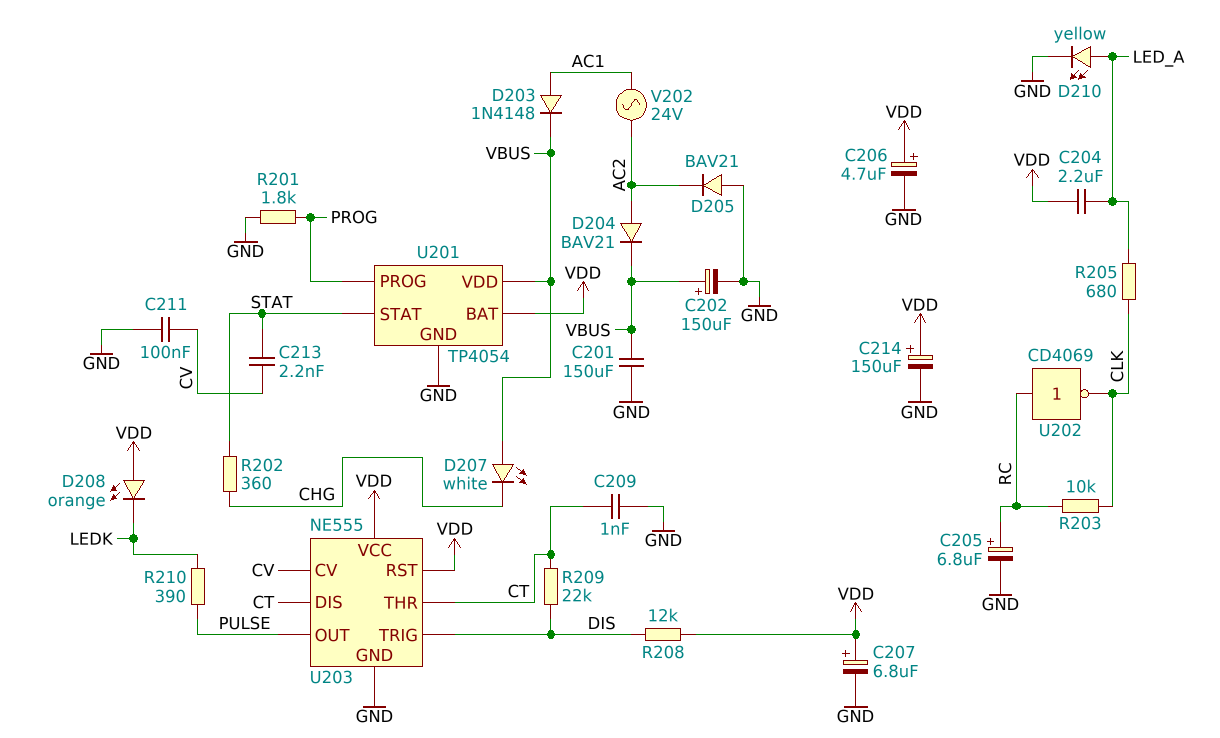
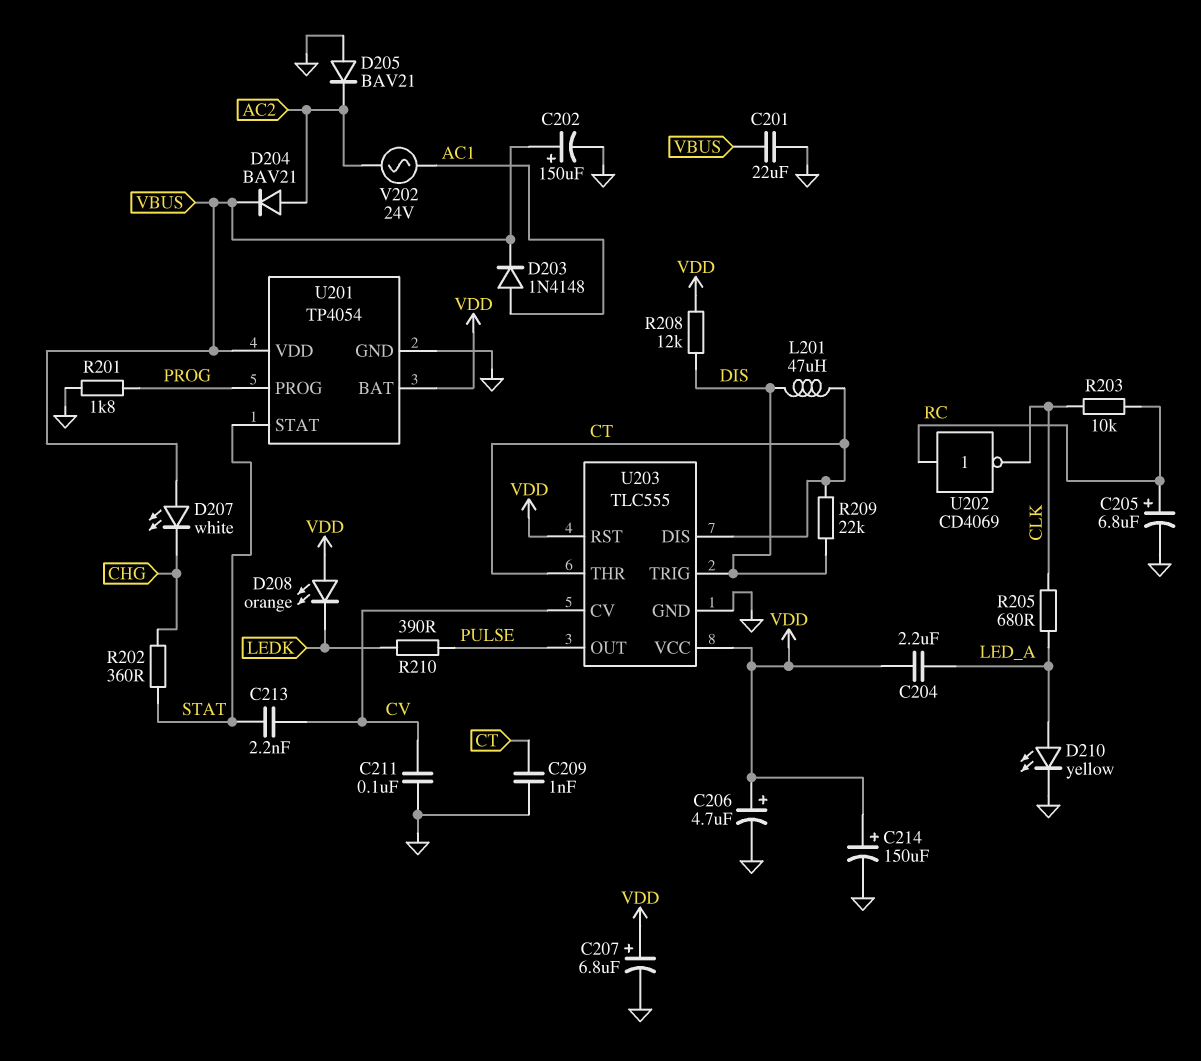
C201: 150uF (GND, VBUS) -> 22uF (GND, VBUS)
L201: none -> 47uH (CT, DIS)
U203: NE555 -> TLC555

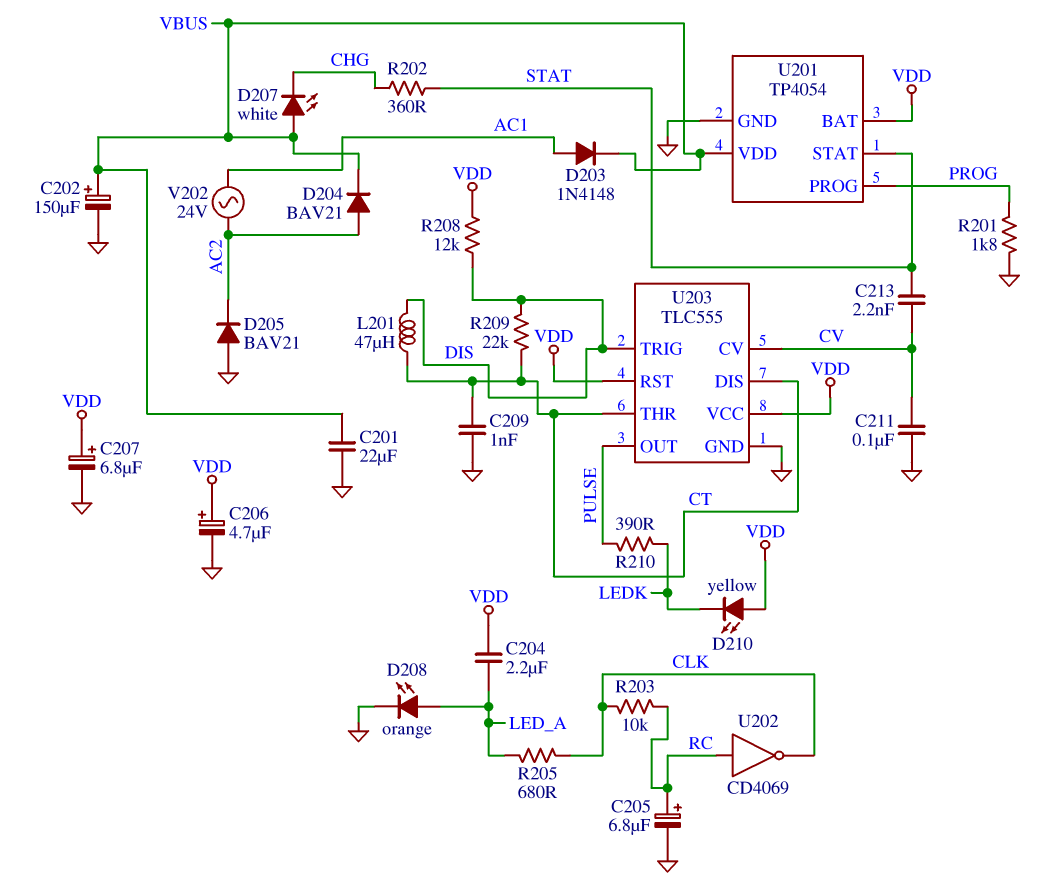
C214: 150uF (plus VDD, minus GND) -> none
D208: LED orange (A VDD, K LEDK) -> LED orange (A LED_A, K GND)
D210: LED yellow (A LED_A, K GND) -> LED yellow (A VDD, K LEDK)

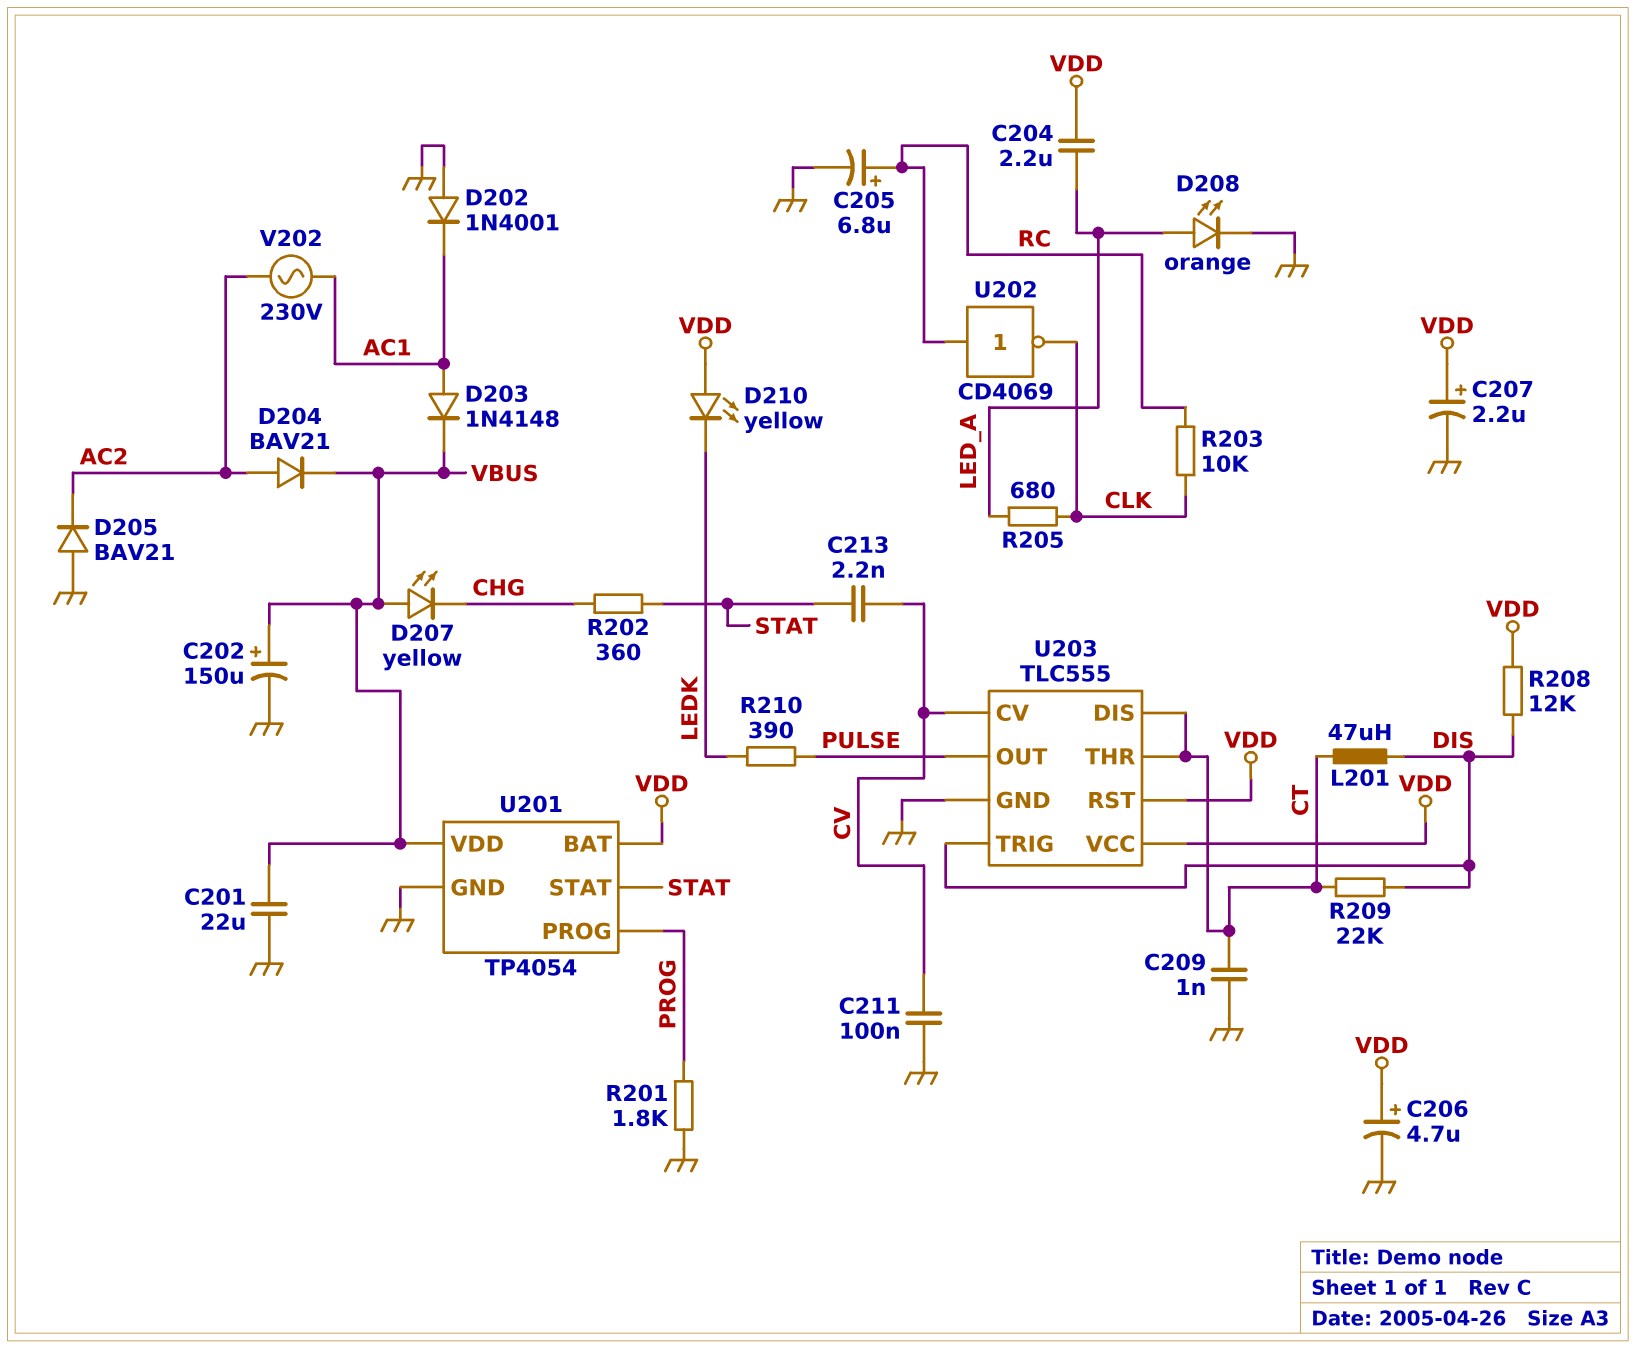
C207: 6.8uF (plus VDD, minus GND) -> 2.2uF (plus VDD, minus GND)
D202: none -> diode 1N4001 (A GND, K AC1)
D207: LED white (A VBUS, K CHG) -> LED yellow (A VBUS, K CHG)
V202: AC 24V (AC1, AC2) -> AC 230V (AC1, AC2)

